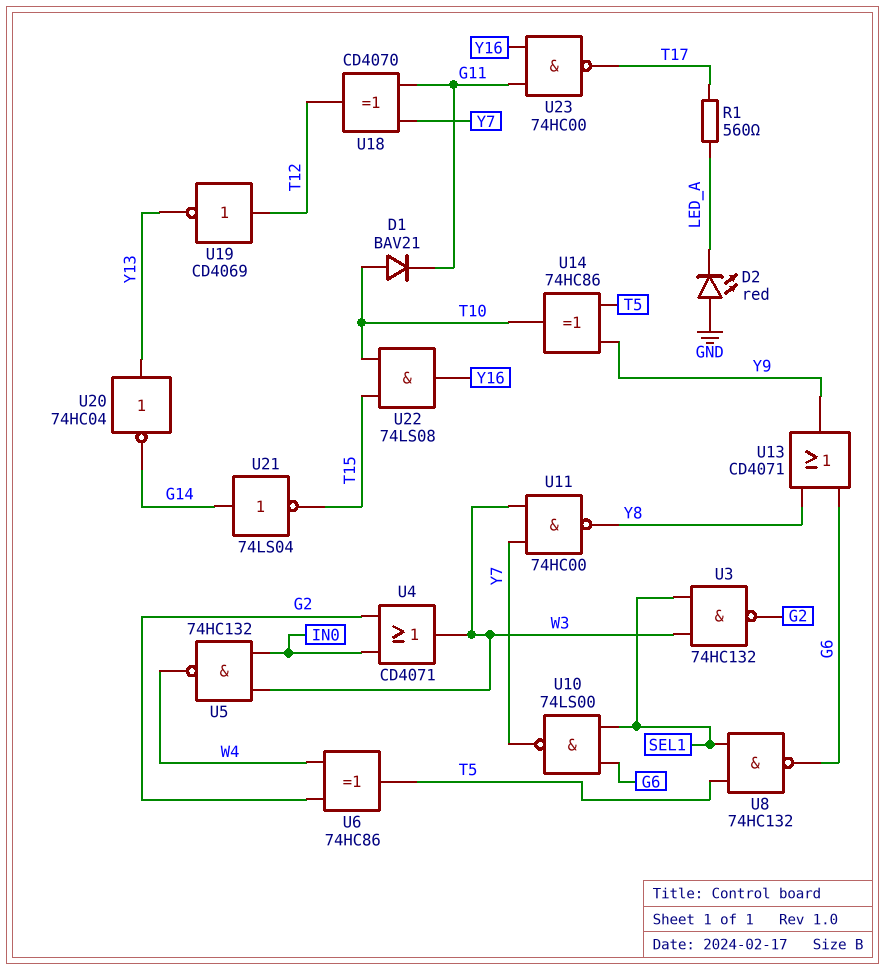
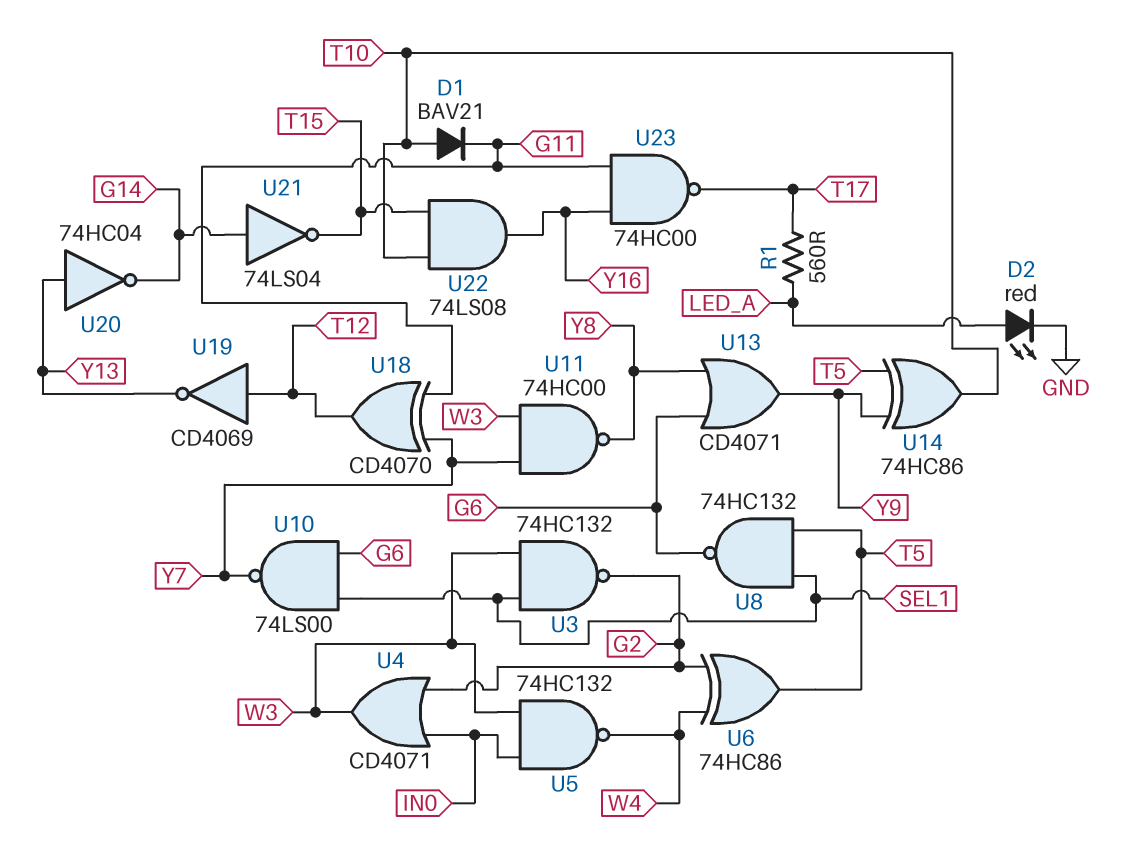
D2: LED red (A GND, K LED_A) -> LED red (A LED_A, K GND)

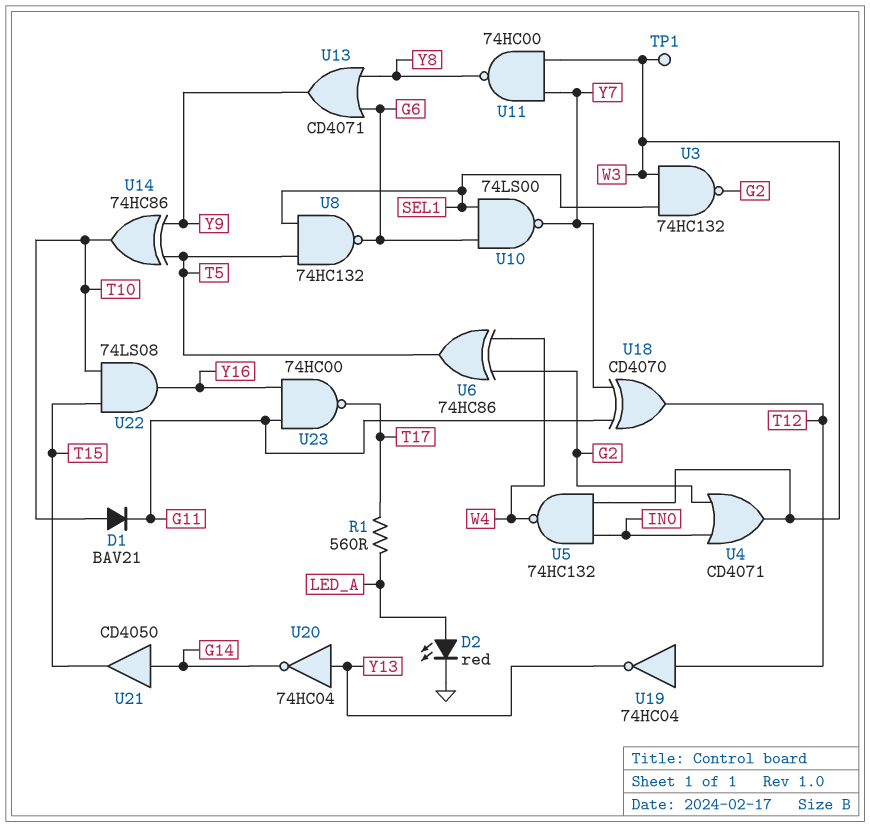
TP1: none -> test point (W3)
U19: NOT CD4069 (in T12, out Y13) -> NOT 74HC04 (in T12, out Y13)
U21: NOT 74LS04 (in G14, out T15) -> buffer CD4050 (in G14, out T15)

